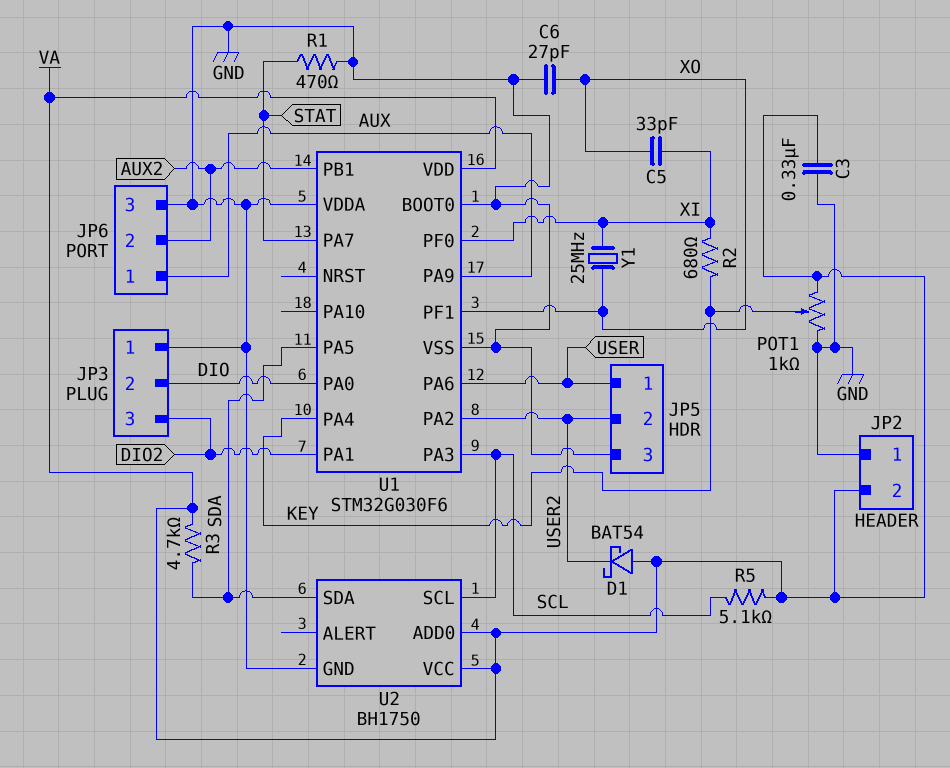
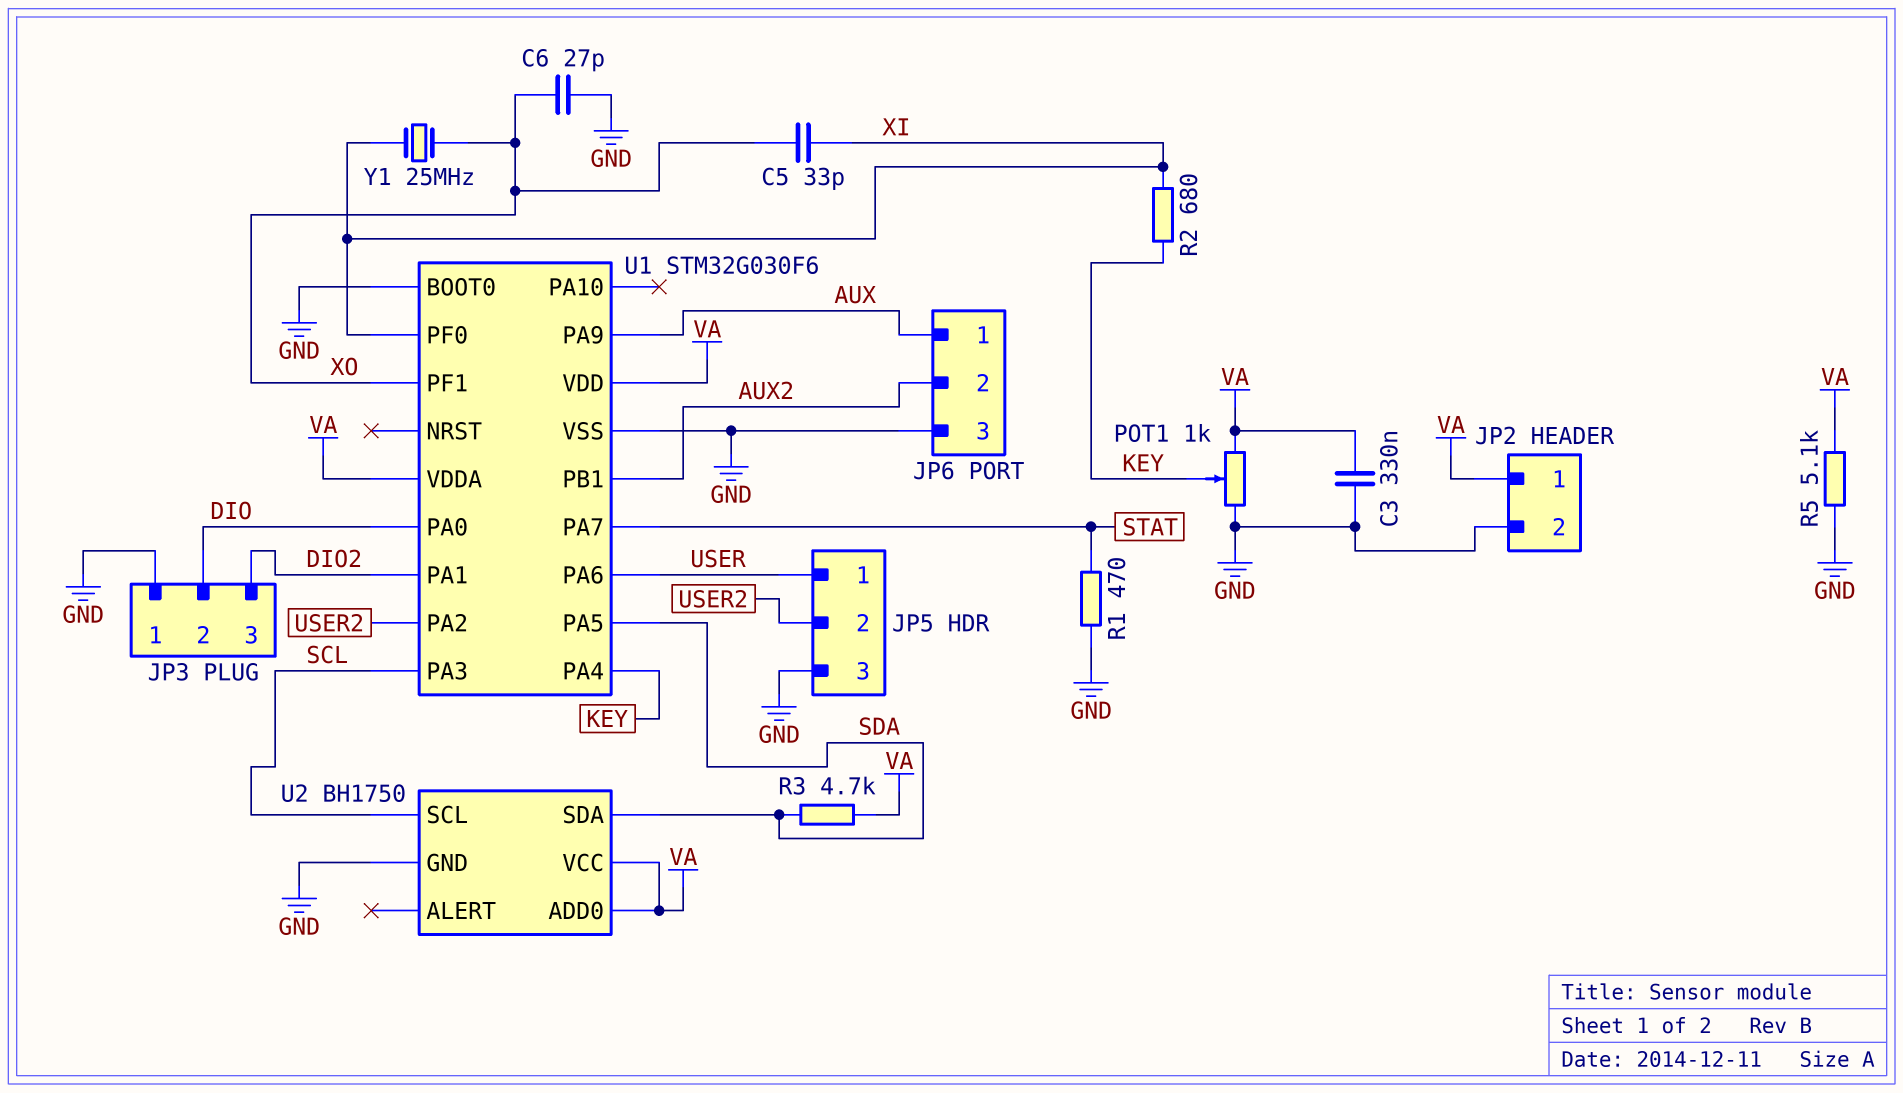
D1: schottky BAT54 (A VA, K USER2) -> none
JP2 pin 1: GND -> VA
JP2 pin 2: VA -> GND
R5: 5.1k (SCL, VA) -> 5.1k (GND, VA)
U1 pin VDDA: GND -> VA

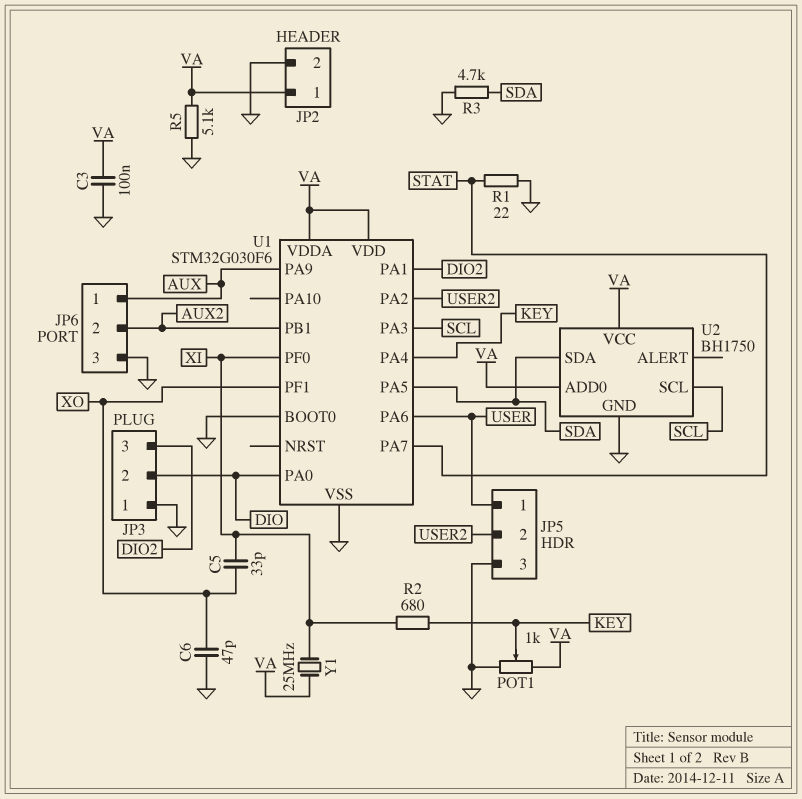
C3: 330nF (GND, VA) -> 100nF (GND, VA)
C6: 27pF (GND, XO) -> 47pF (GND, XO)
R1: 470 (GND, STAT) -> 22 (GND, STAT)
R3: 4.7k (SDA, VA) -> 4.7k (GND, SDA)
Y1: 25MHz (XI, XO) -> 25MHz (VA, XI)

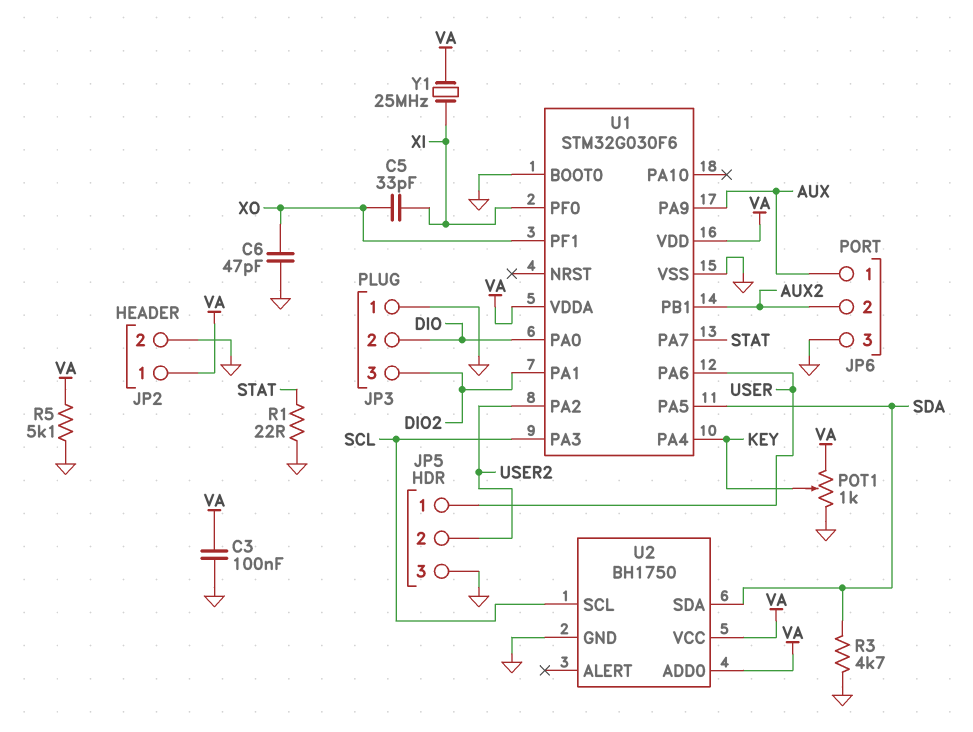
R2: 680 (KEY, XI) -> none

